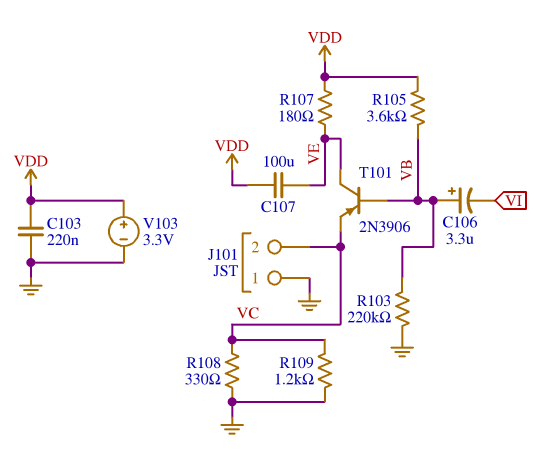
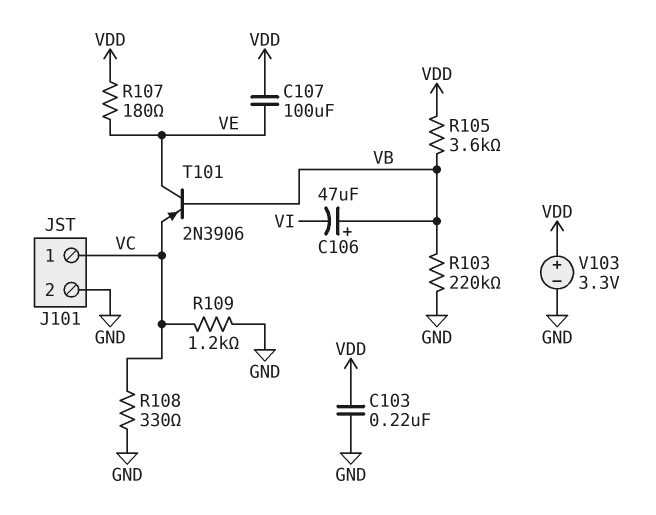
C106: 3.3uF (plus VB, minus VI) -> 47uF (plus VB, minus VI)
J101 pin 1: GND -> VC
J101 pin 2: VC -> GND

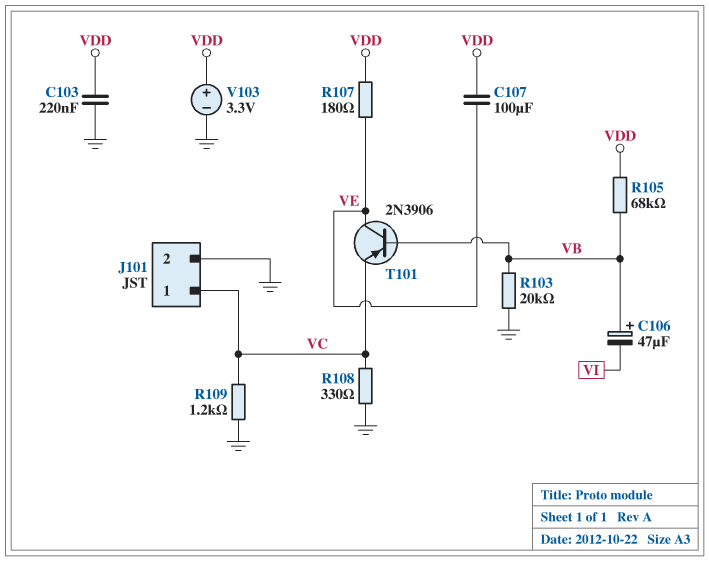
R103: 220k (GND, VB) -> 20k (GND, VB)
R105: 3.6k (VB, VDD) -> 68k (VB, VDD)

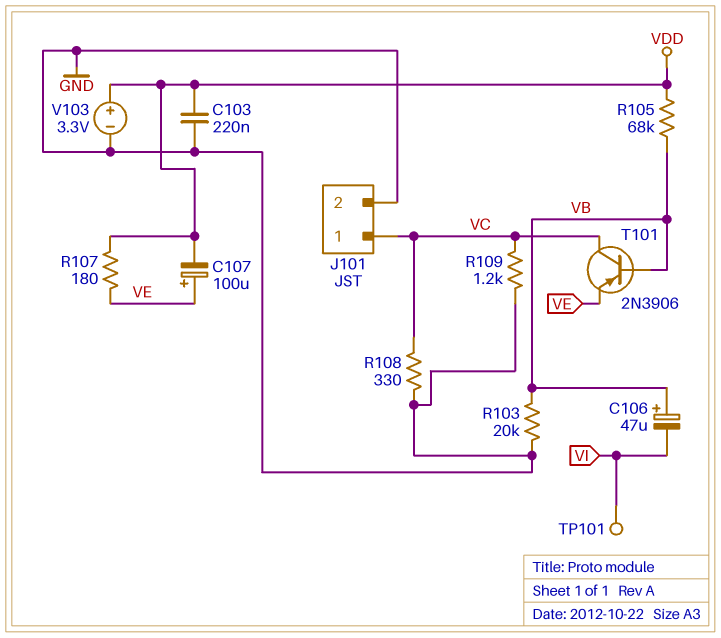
C107: 100uF (VDD, VE) -> 100uF (plus VE, minus VDD)
T101: PNP 2N3906 (B VB, C VE, E VC) -> PNP 2N3906 (B VB, C VC, E VE)
TP101: none -> test point (VI)

